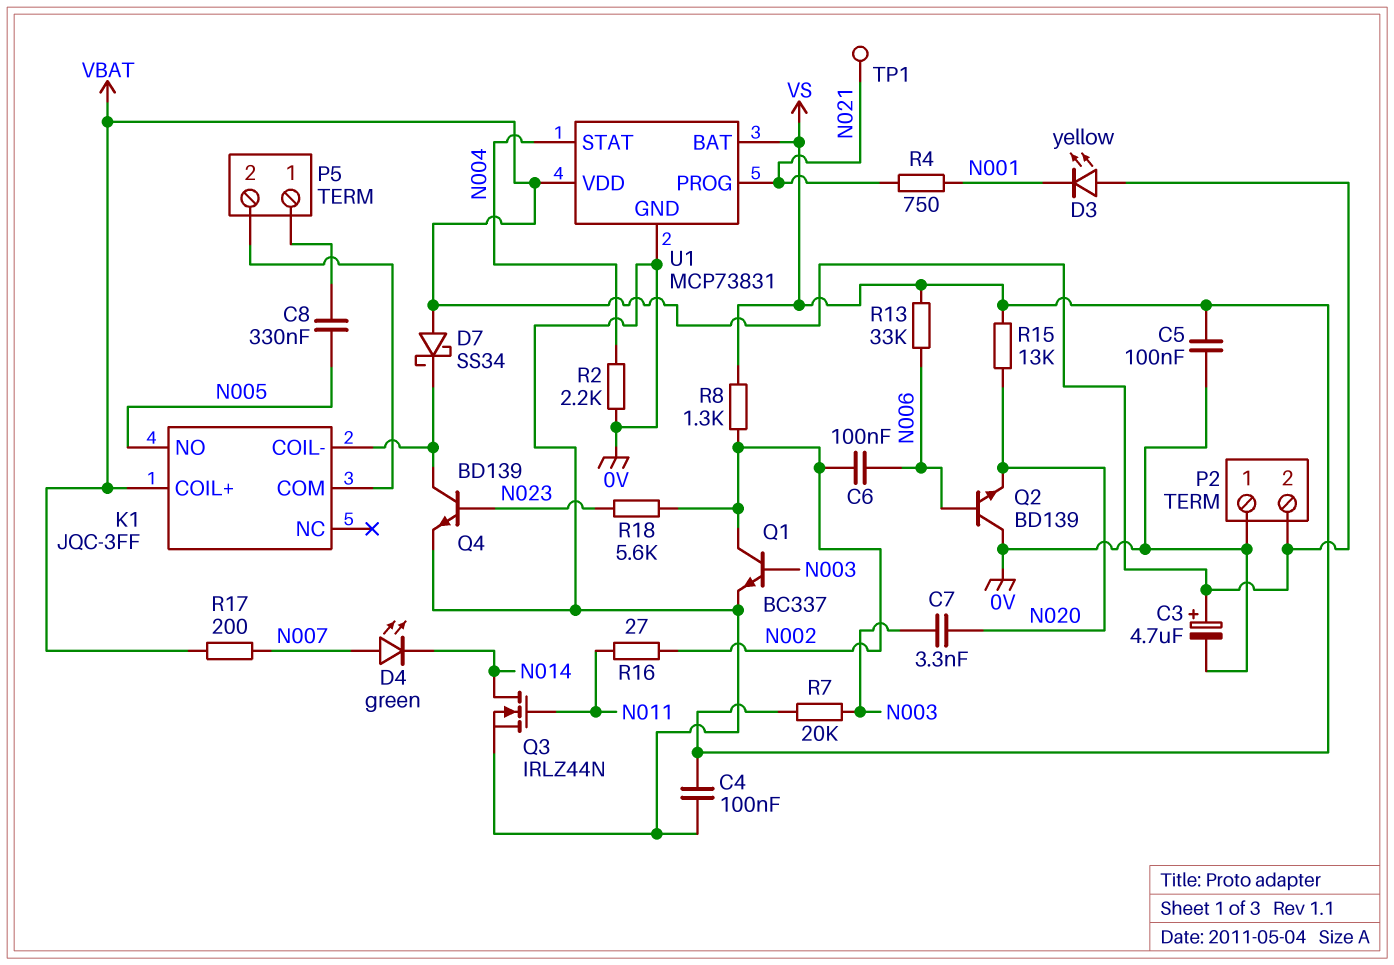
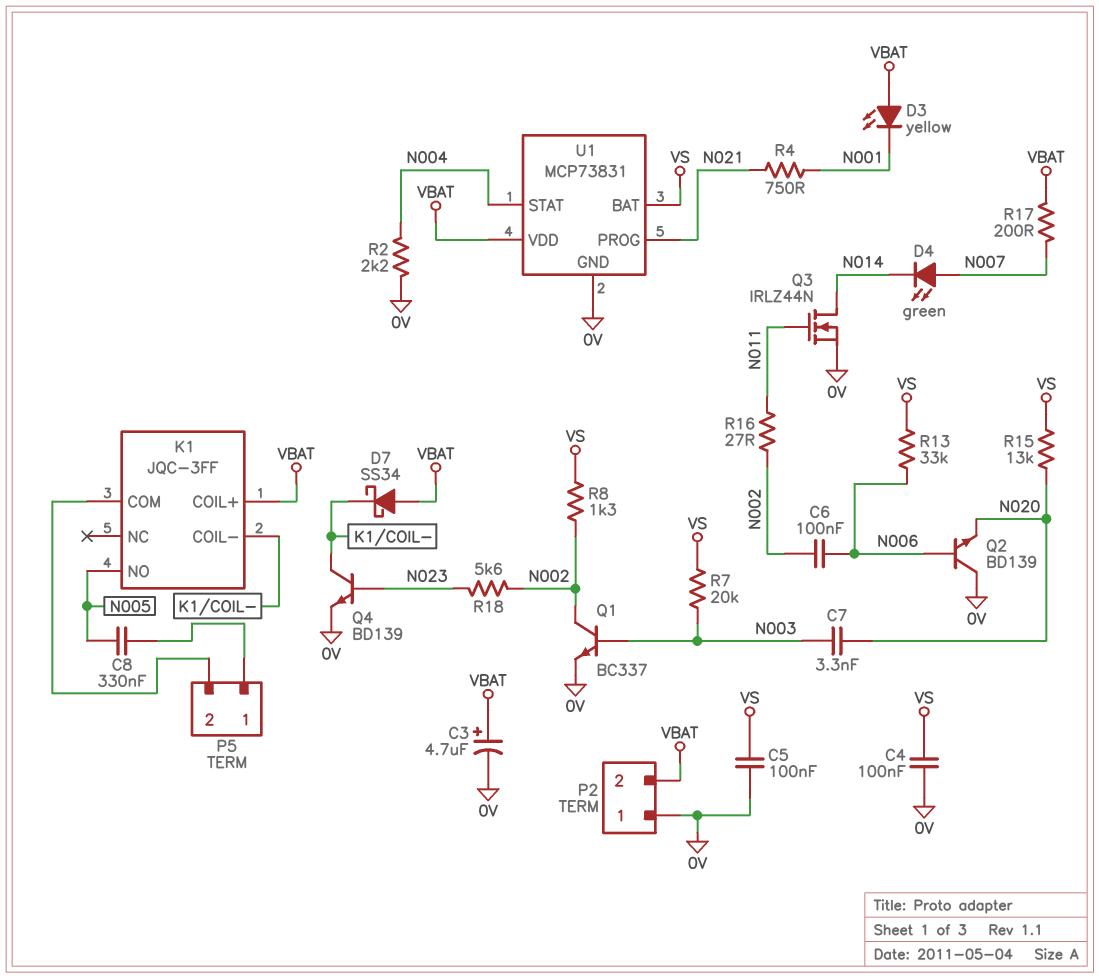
TP1: test point (N021) -> none

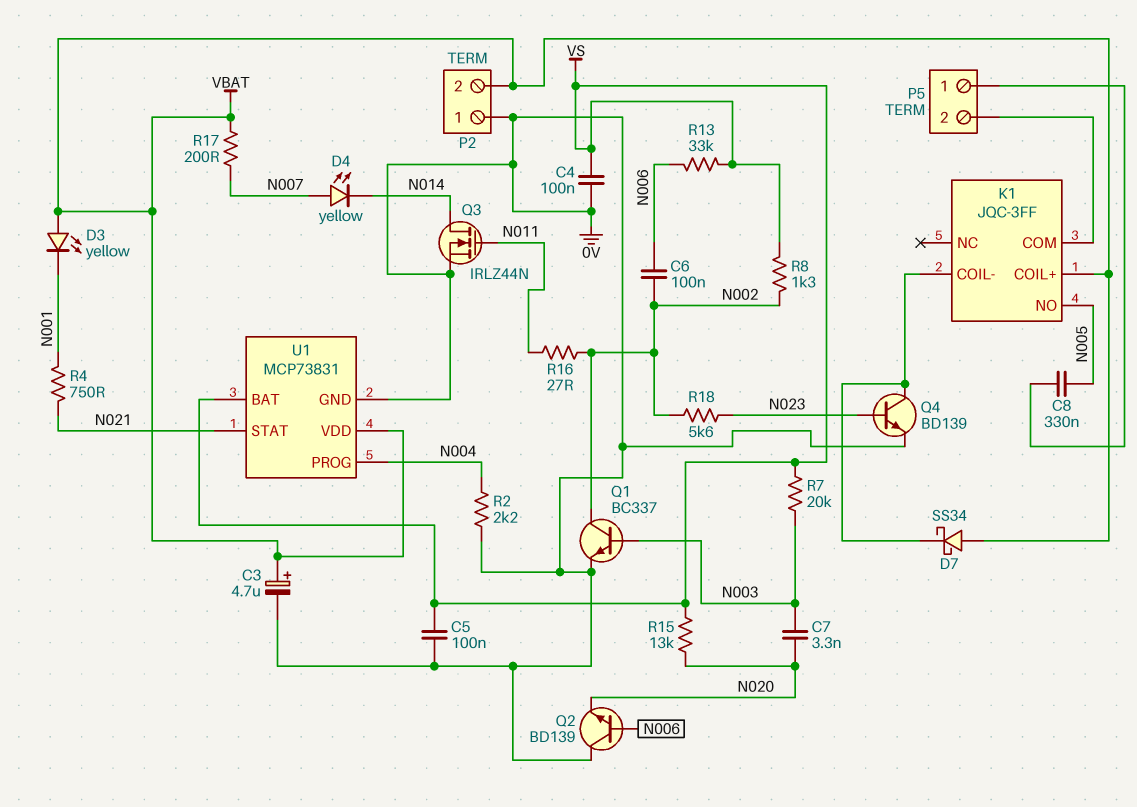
D4: LED green (A N007, K N014) -> LED yellow (A N007, K N014)
U1 pin PROG: N021 -> N004
U1 pin STAT: N004 -> N021

